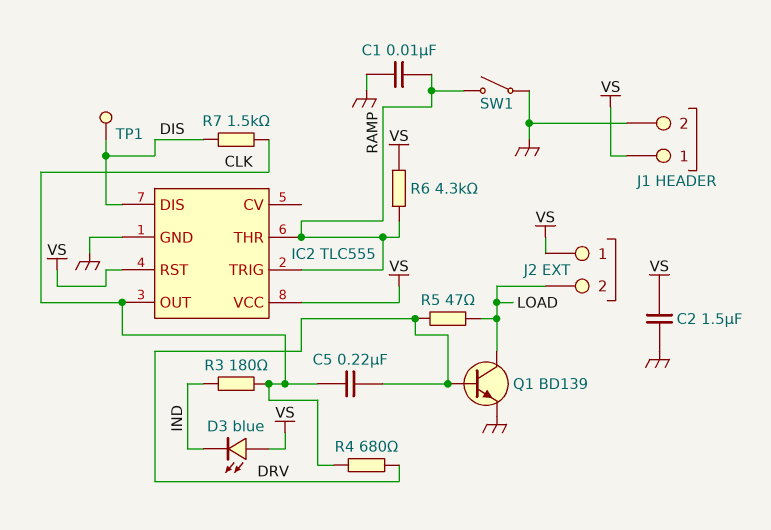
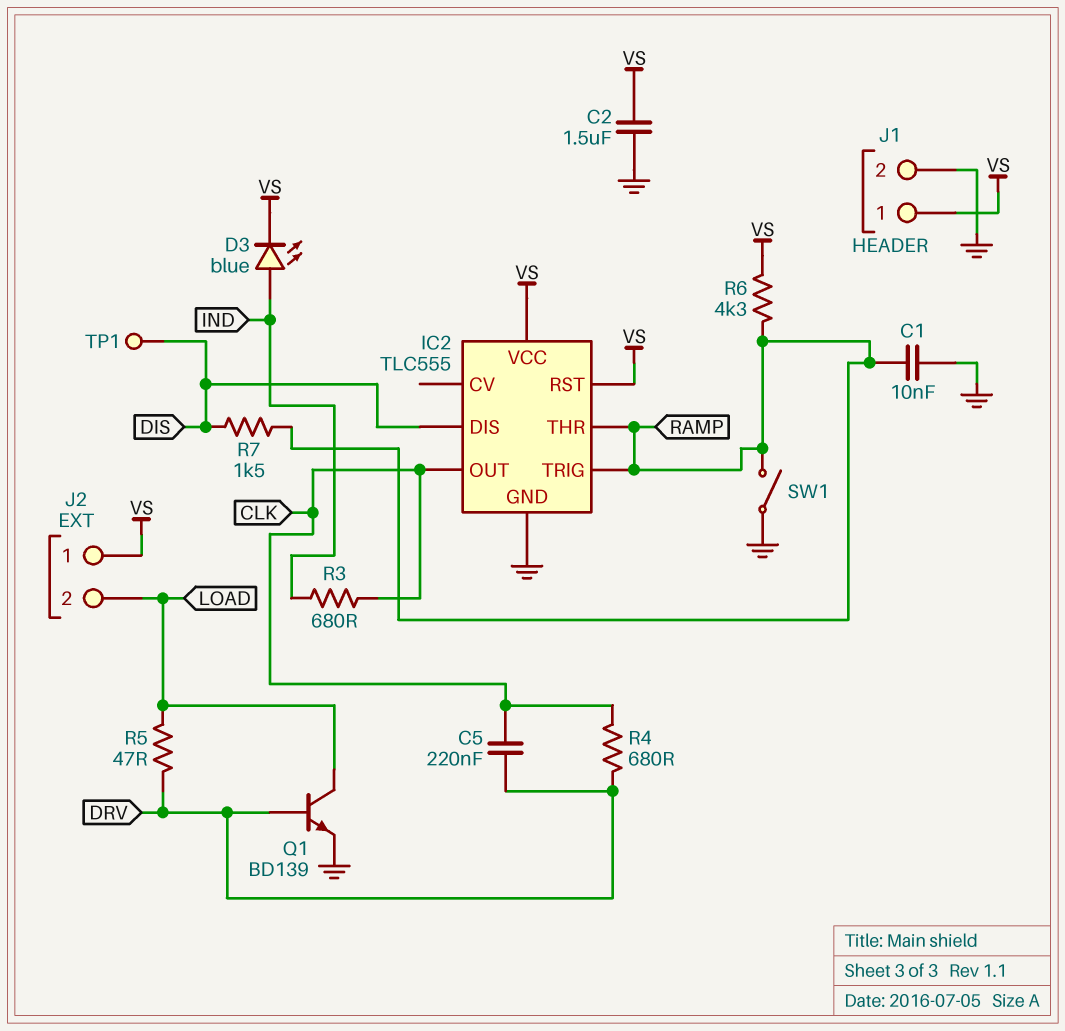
D3: LED blue (A VS, K IND) -> LED blue (A IND, K VS)
R3: 180 (CLK, IND) -> 680 (CLK, IND)
R7: 1.5k (CLK, DIS) -> 1.5k (DIS, RAMP)

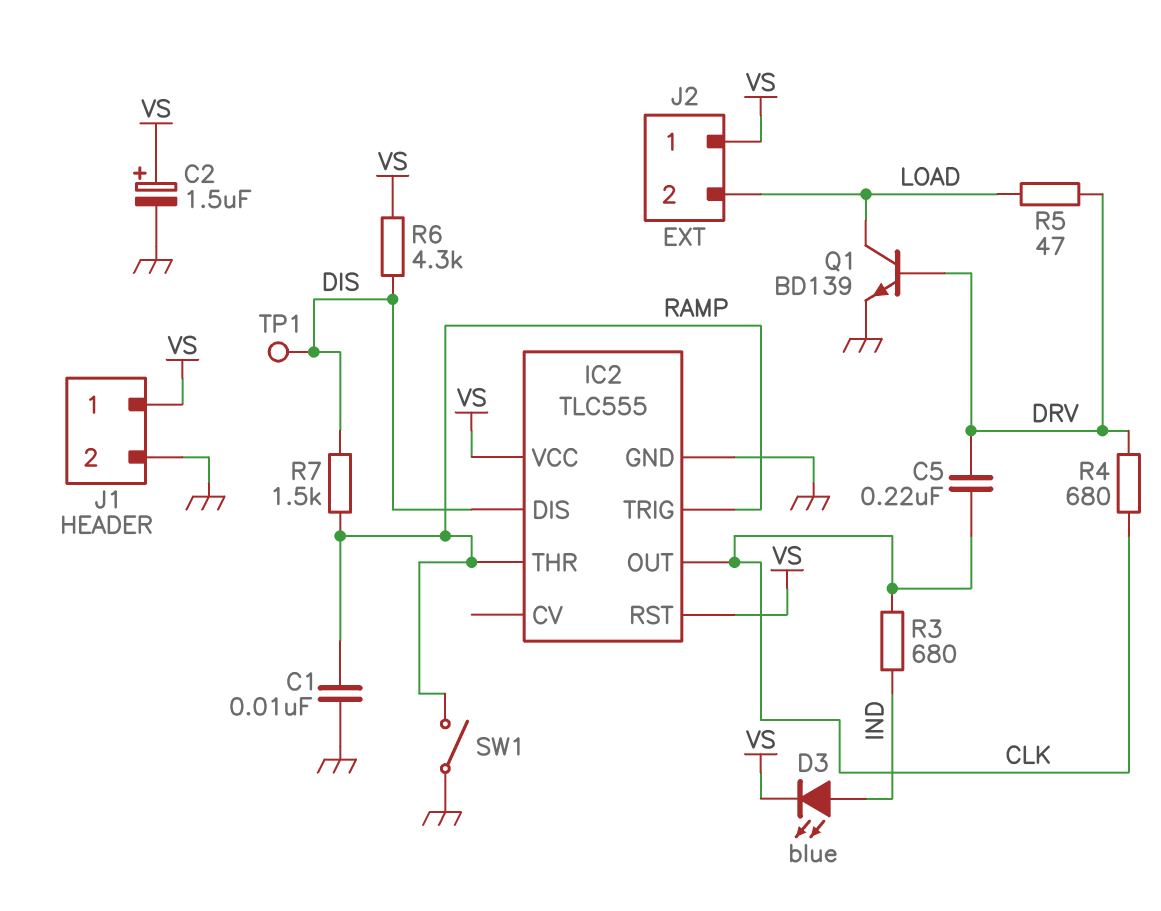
C2: 1.5uF (GND, VS) -> 1.5uF (plus VS, minus GND)
R6: 4.3k (RAMP, VS) -> 4.3k (DIS, VS)

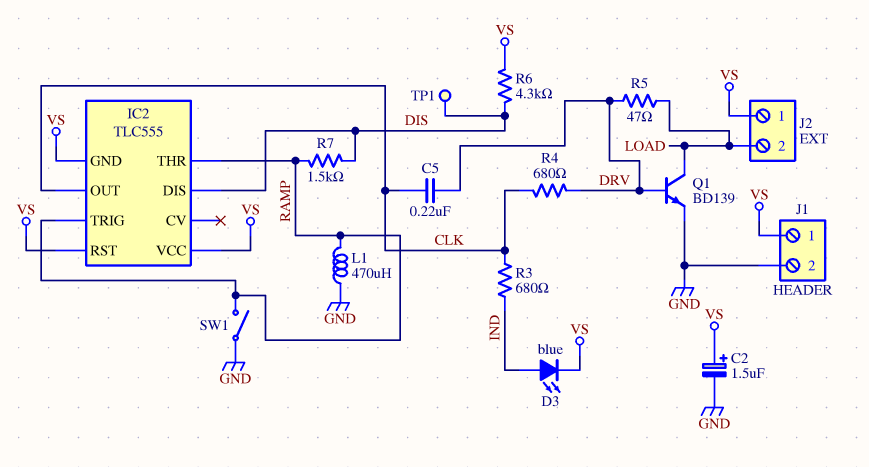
C1: 10nF (GND, RAMP) -> none
IC2 pin GND: GND -> VS
L1: none -> 470uH (GND, RAMP)

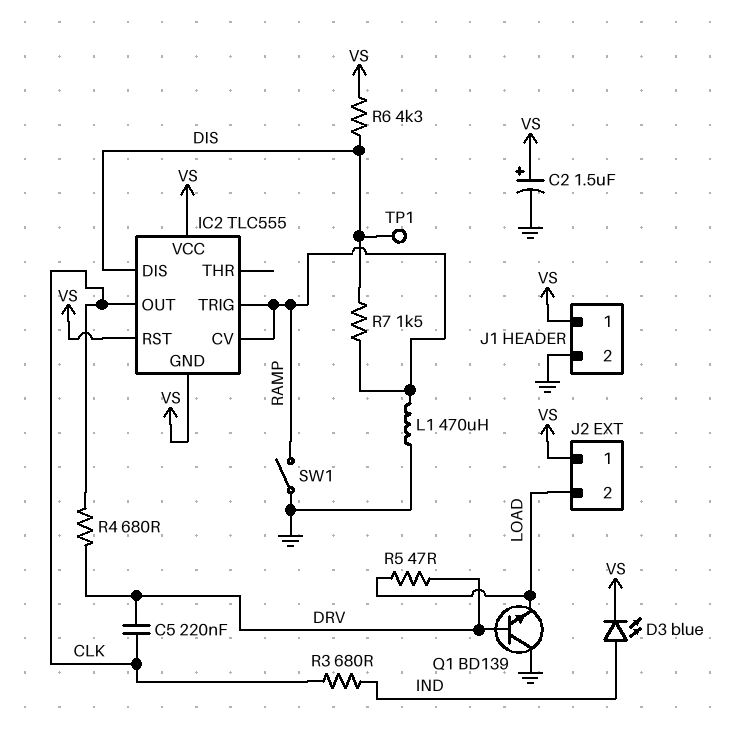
IC2 pin CV: none -> RAMP
IC2 pin THR: RAMP -> none
Q1: NPN BD139 (B DRV, C LOAD, E GND) -> NPN BD139 (B DRV, C GND, E LOAD)

